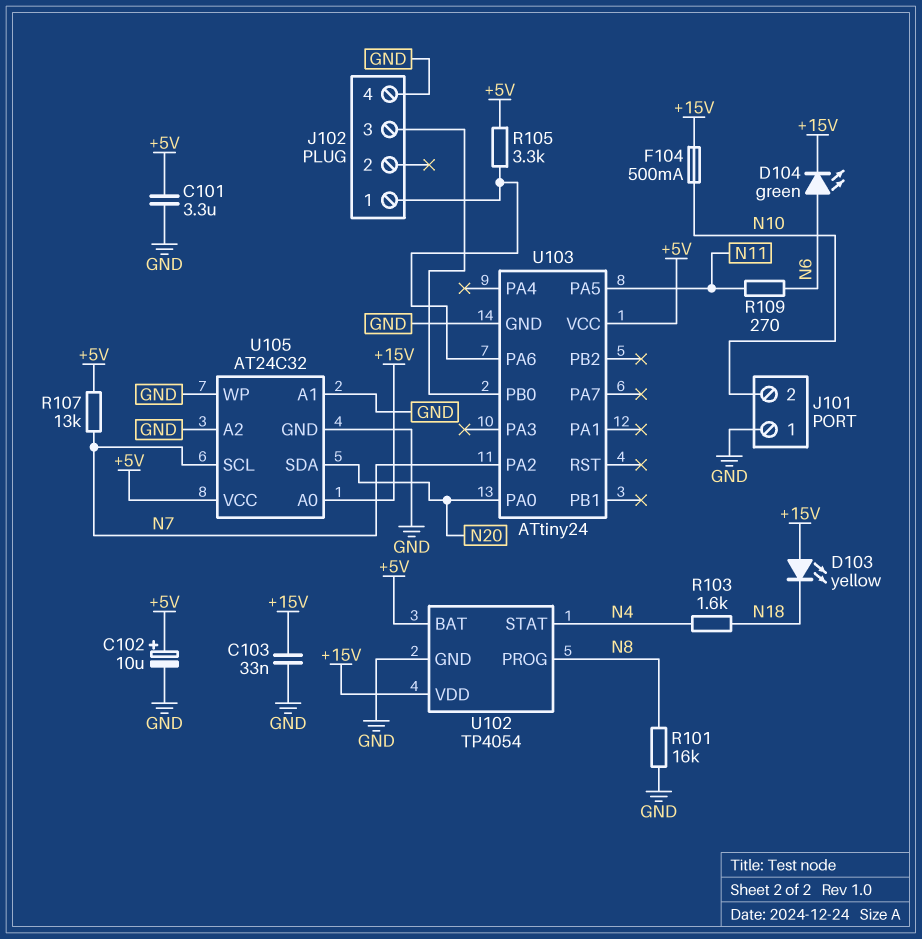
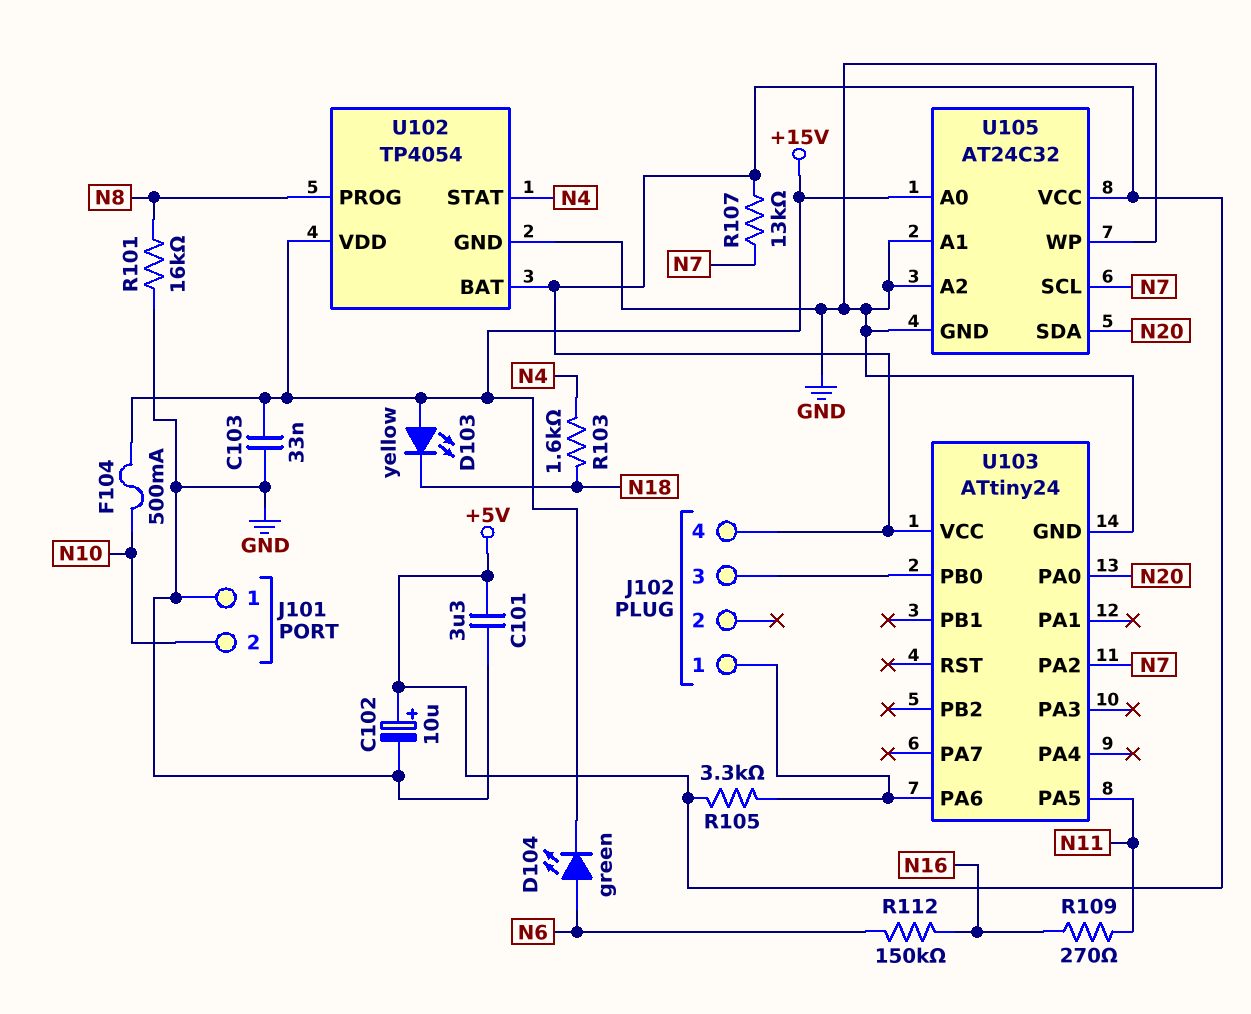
J102 pin 4: GND -> +5V
R109: 270 (N6, N11) -> 270 (N11, N16)
R112: none -> 150k (N6, N16)

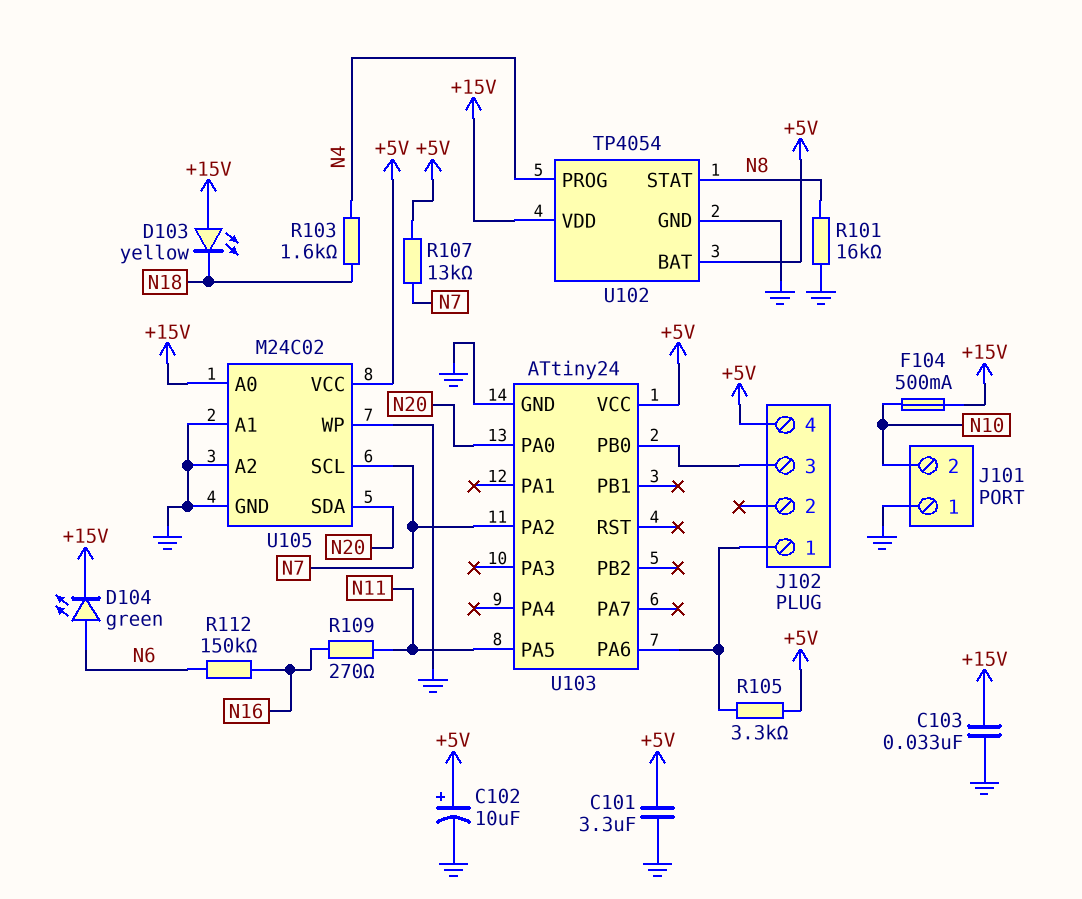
U102 pin PROG: N8 -> N4
U102 pin STAT: N4 -> N8
U105: AT24C32 -> M24C02

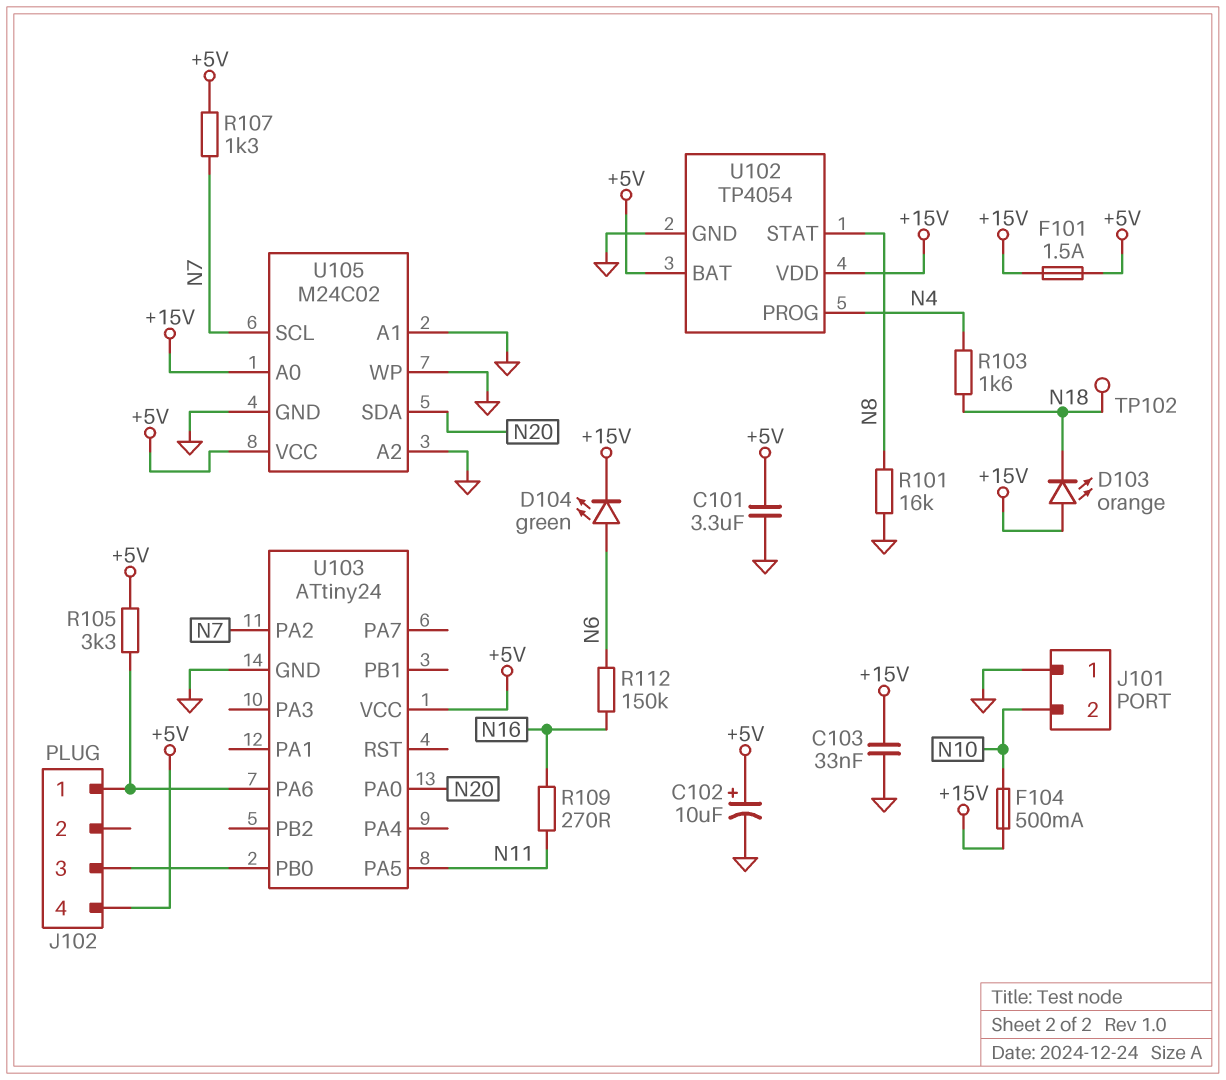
D103: LED yellow (A +15V, K N18) -> LED orange (A +15V, K N18)
F101: none -> 1.5A (+5V, +15V)
R107: 13k (+5V, N7) -> 1.3k (+5V, N7)
TP102: none -> test point (N18)

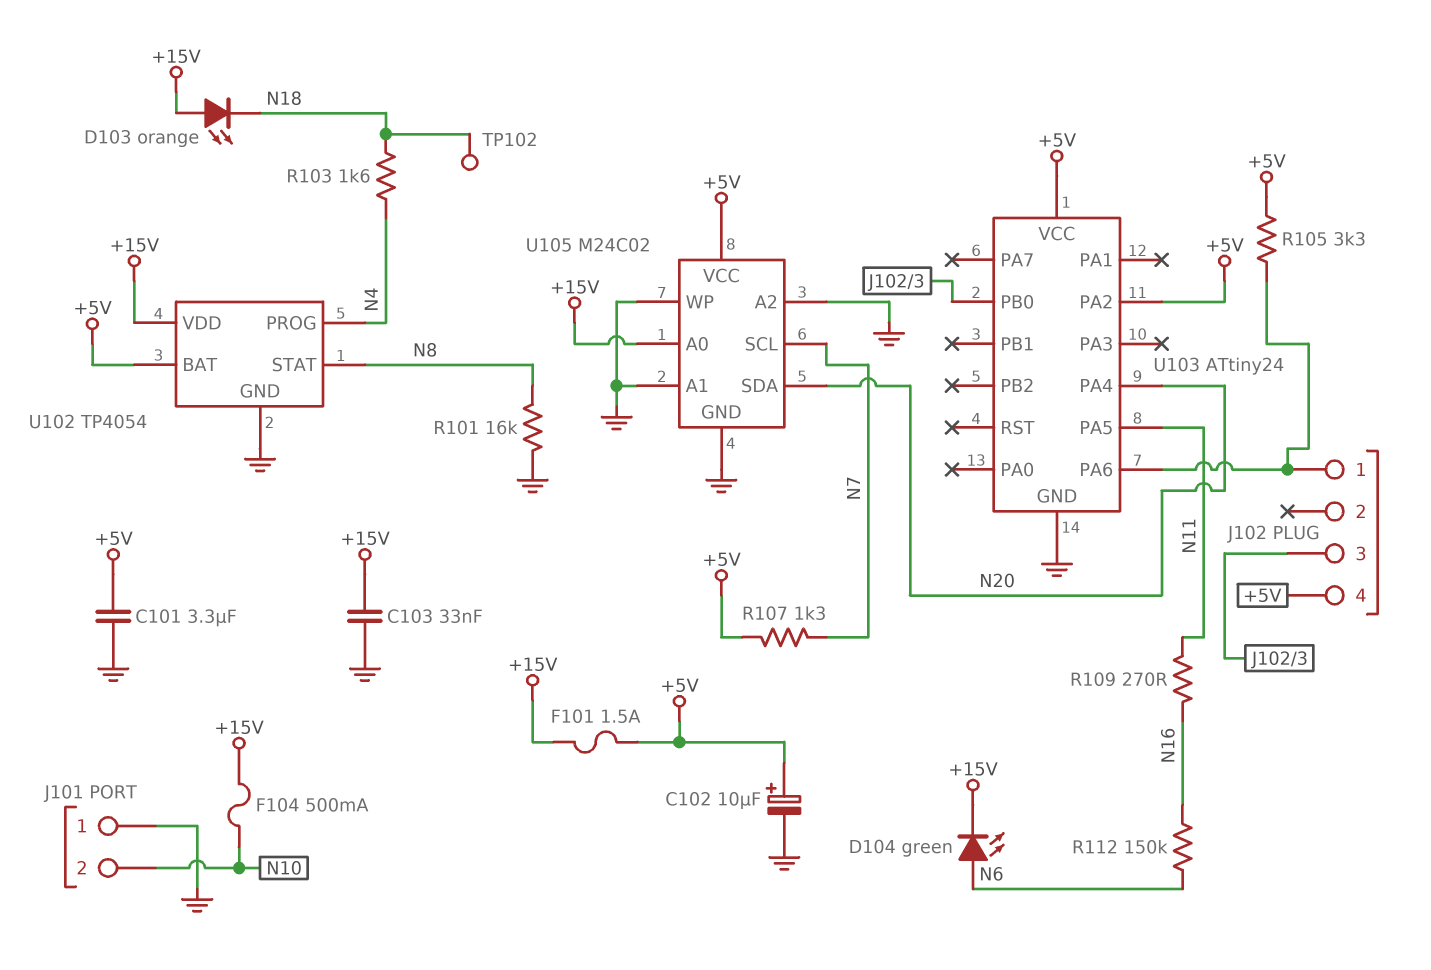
U103 pin PA0: N20 -> none
U103 pin PA2: N7 -> +5V
U103 pin PA4: none -> N20

